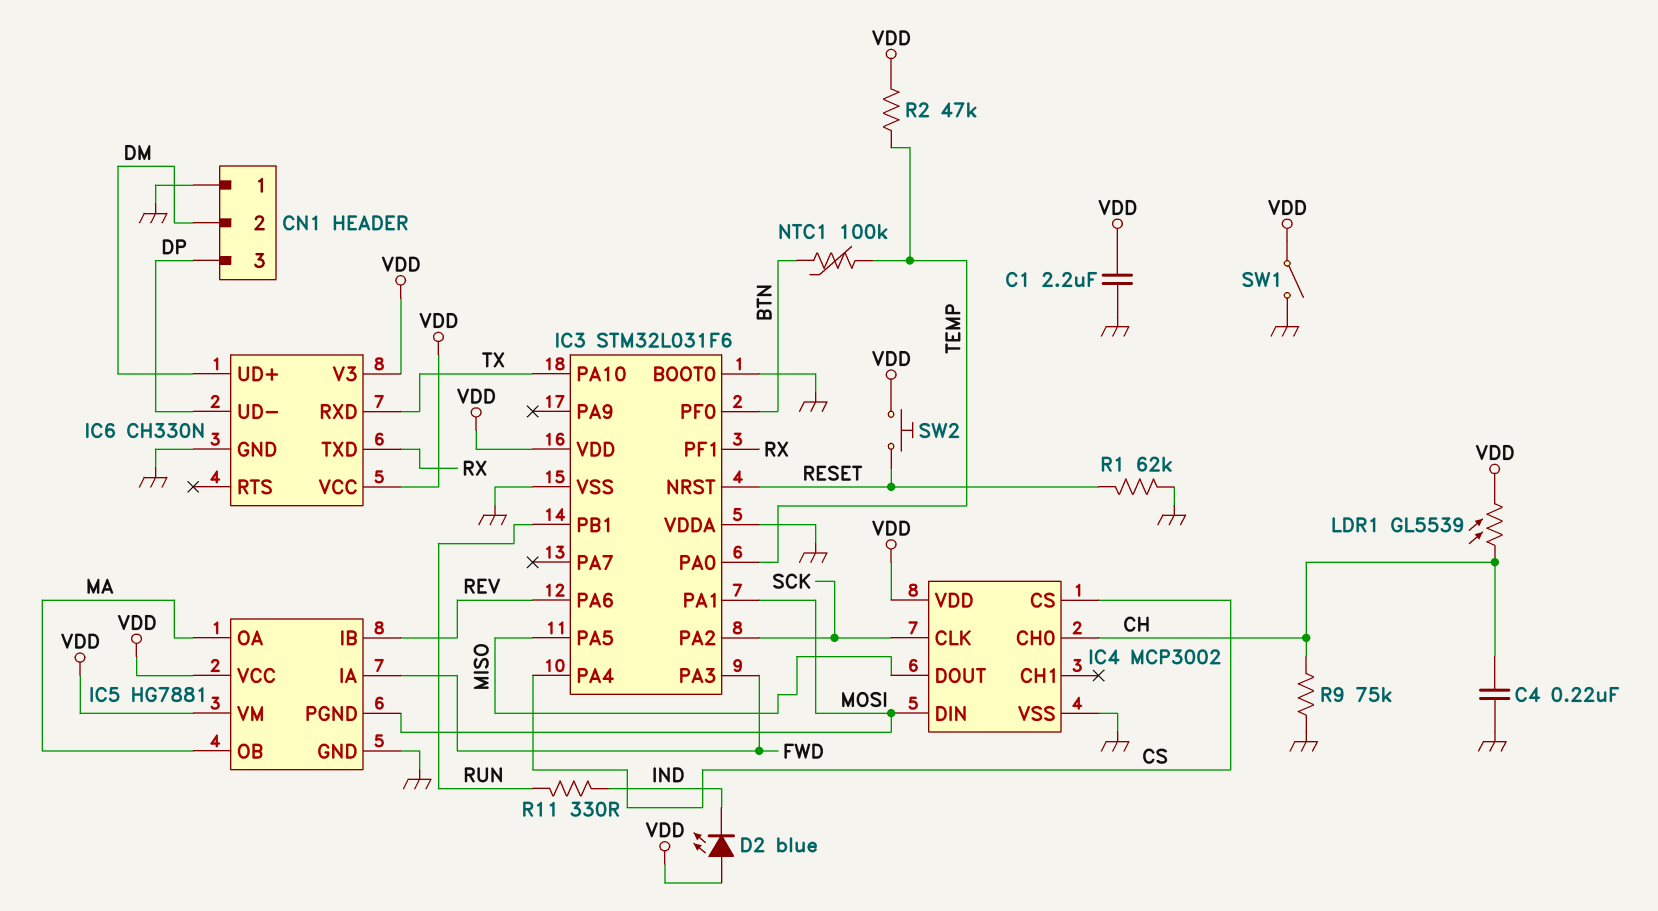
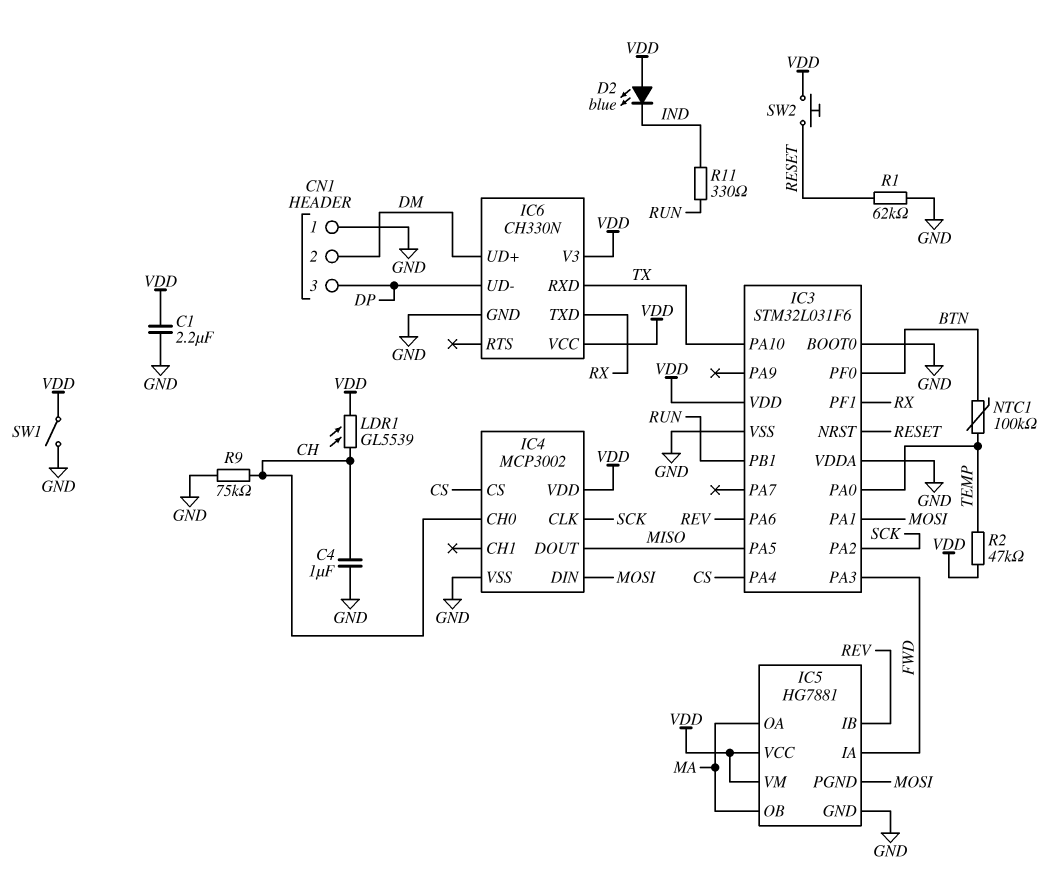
C4: 220nF (CH, GND) -> 1uF (CH, GND)

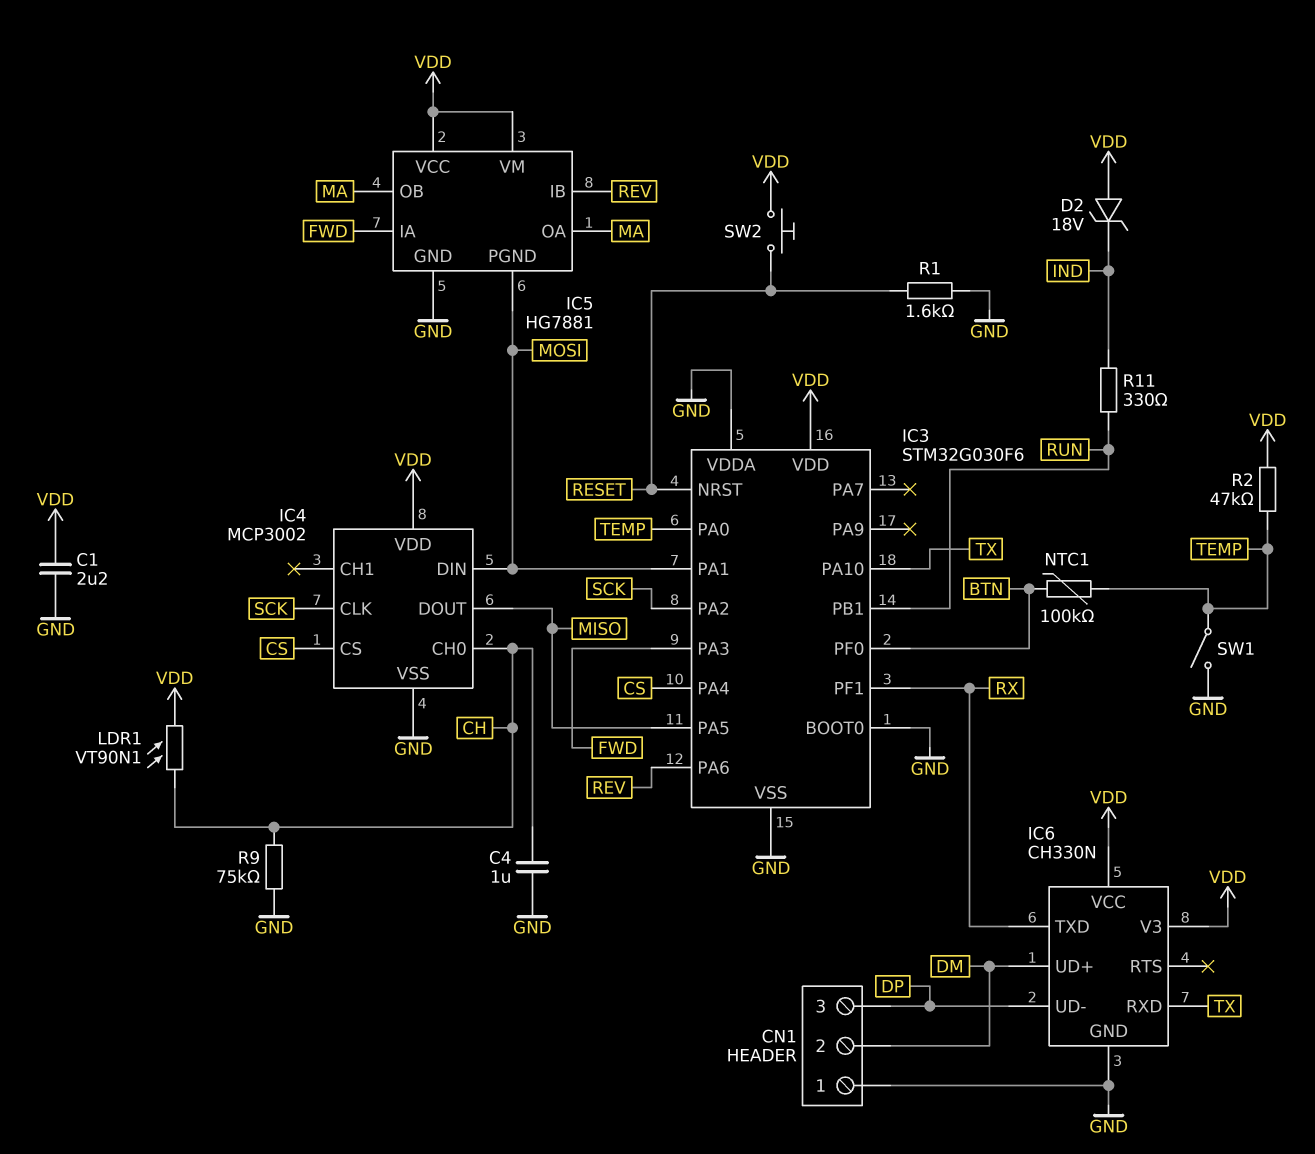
D2: LED blue (A VDD, K IND) -> zener 18V (A VDD, K IND)
IC3: STM32L031F6 -> STM32G030F6
LDR1: GL5539 (CH, VDD) -> VT90N1 (CH, VDD)
R1: 62k (GND, RESET) -> 1.6k (GND, RESET)
SW1: switch (GND, VDD) -> switch (GND, TEMP)

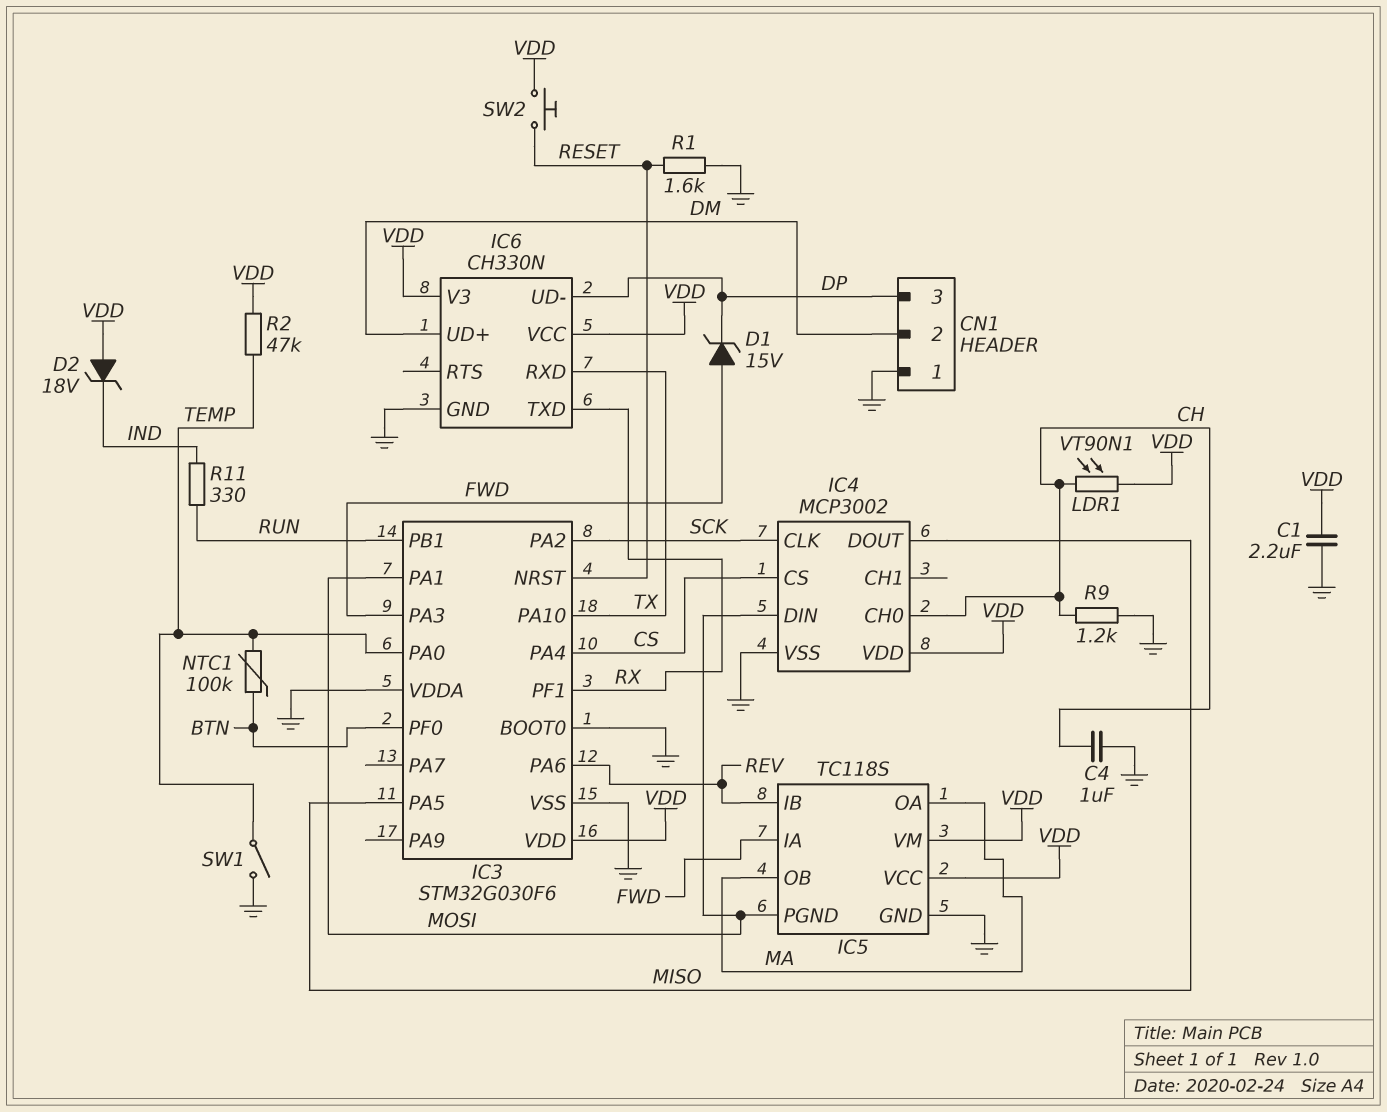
D1: none -> zener 15V (A FWD, K DP)
IC5: HG7881 -> TC118S
R9: 75k (CH, GND) -> 1.2k (CH, GND)

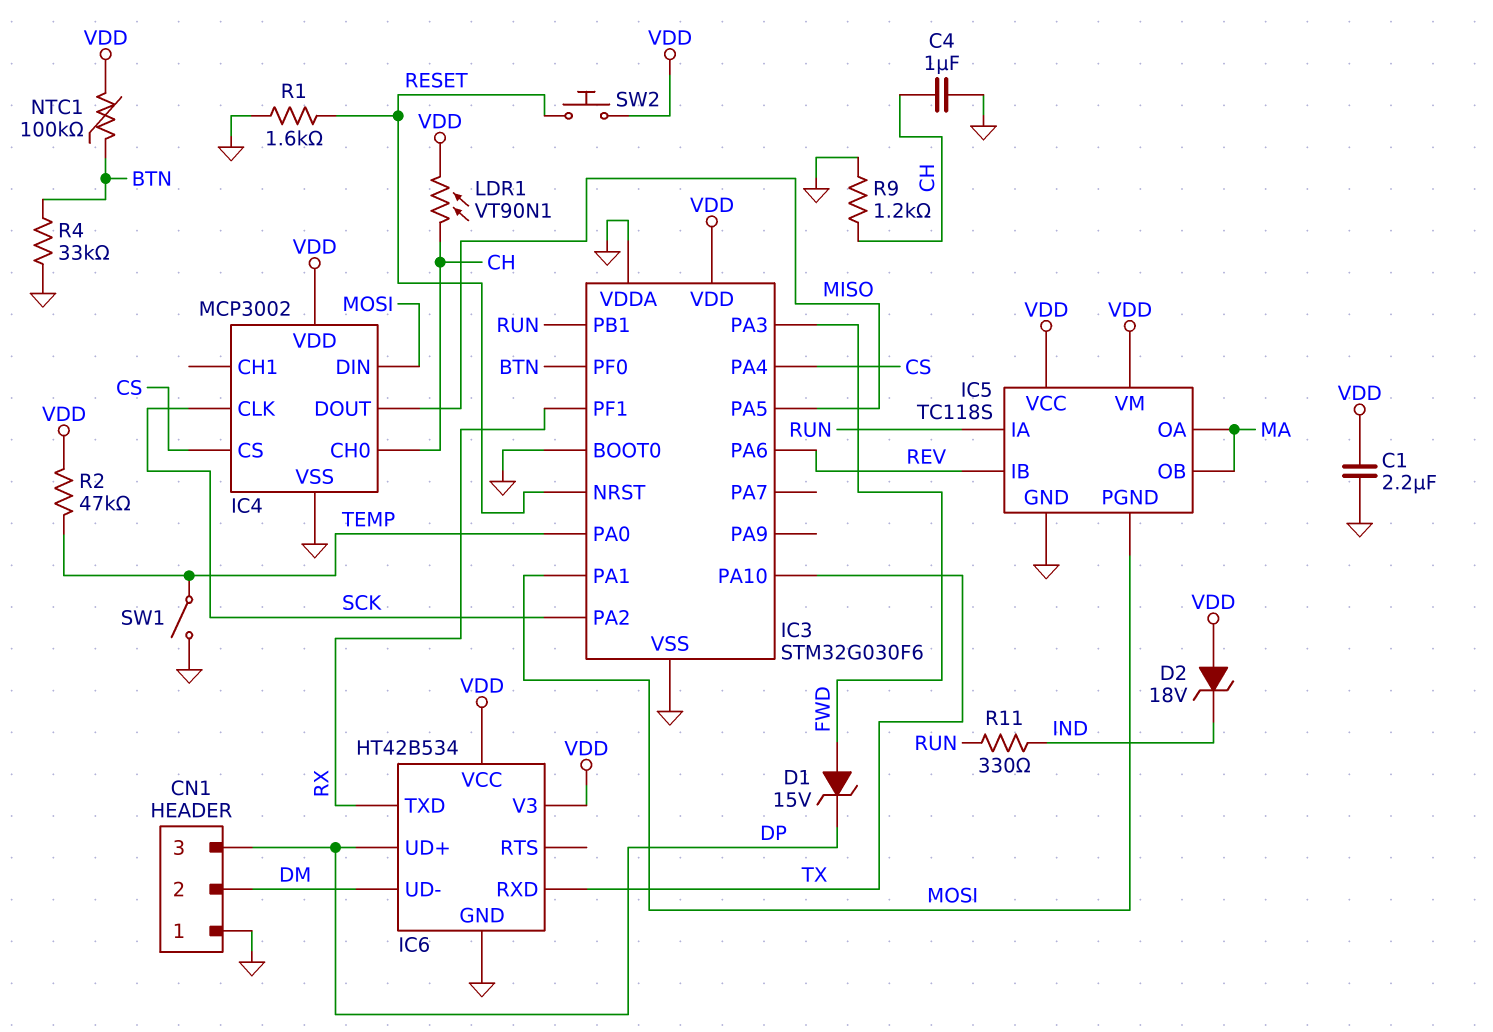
IC5 pin IA: FWD -> RUN
IC6: CH330N -> HT42B534
IC6 pin UD+: DM -> DP
IC6 pin UD-: DP -> DM
NTC1: 100k (BTN, TEMP) -> 100k (BTN, VDD)
R4: none -> 33k (BTN, GND)

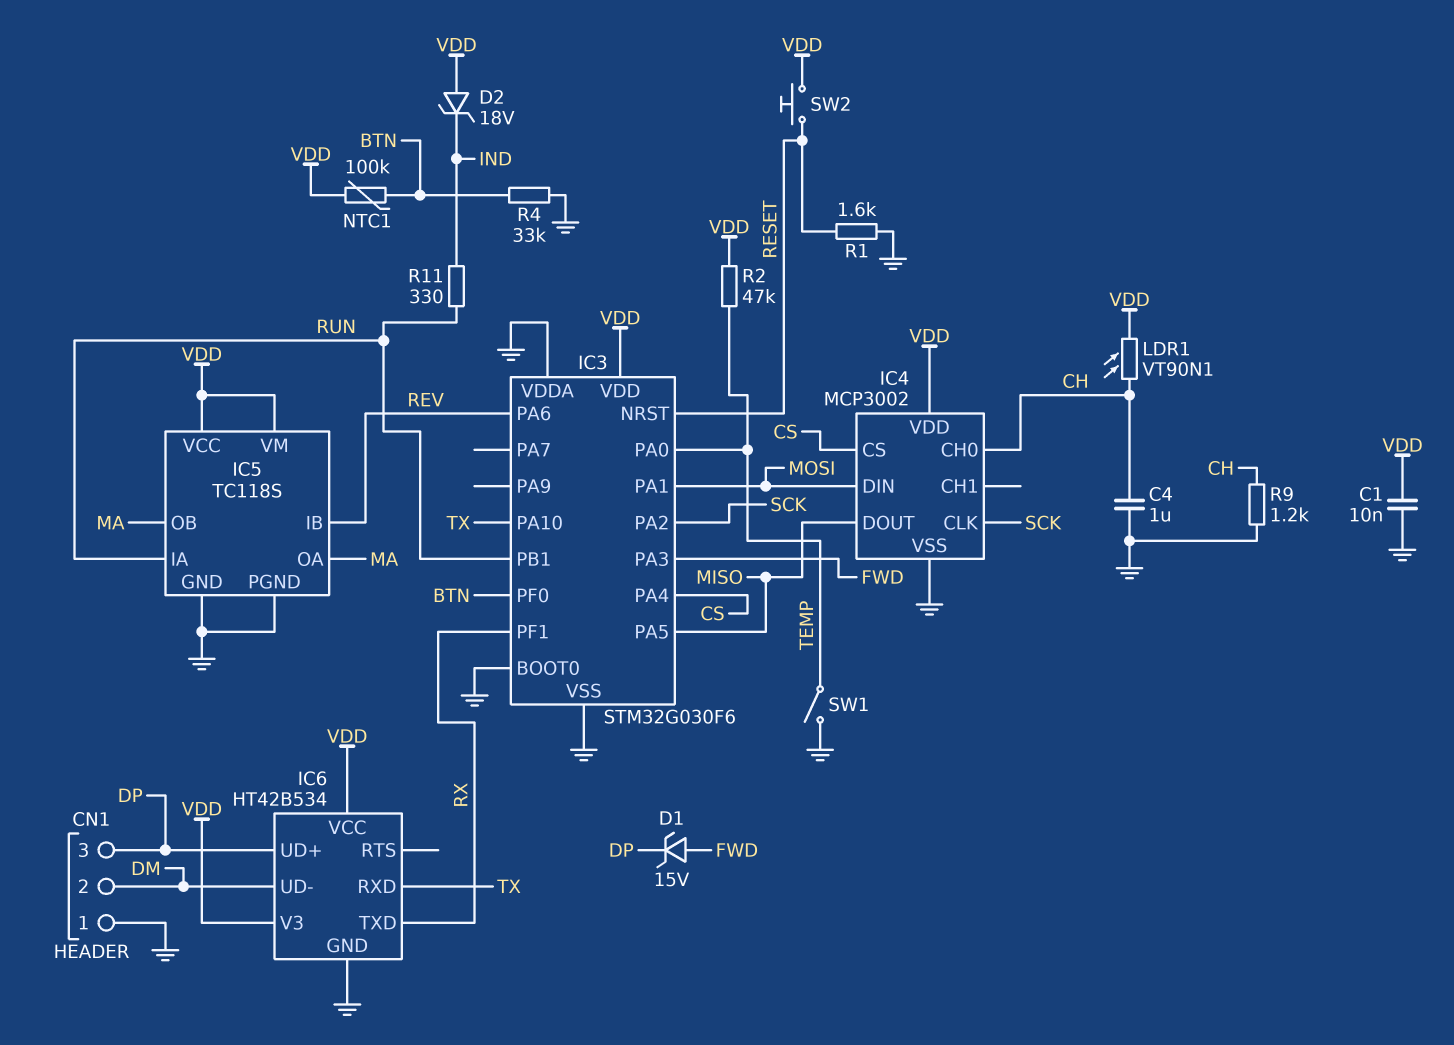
C1: 2.2uF (GND, VDD) -> 10nF (GND, VDD)
IC5 pin PGND: MOSI -> GND

